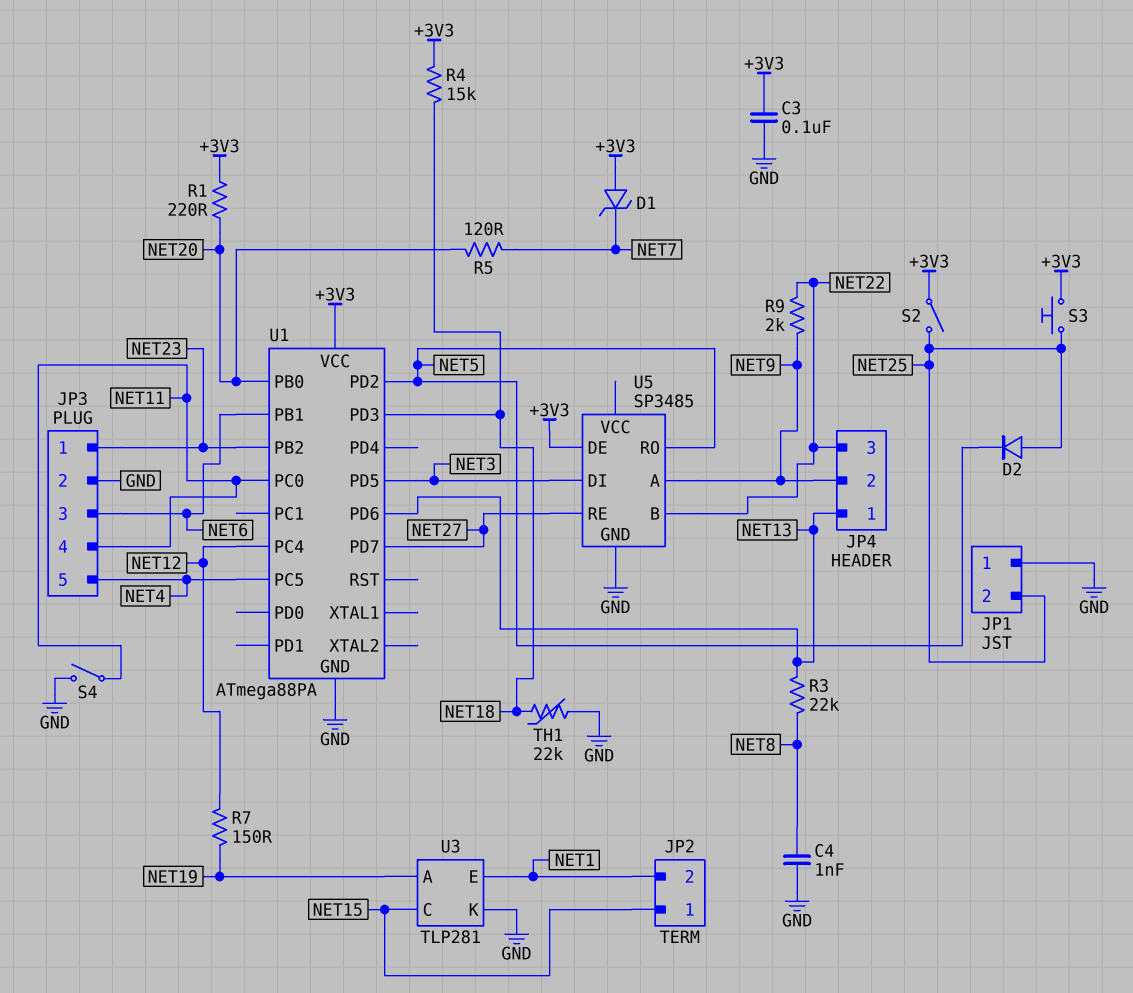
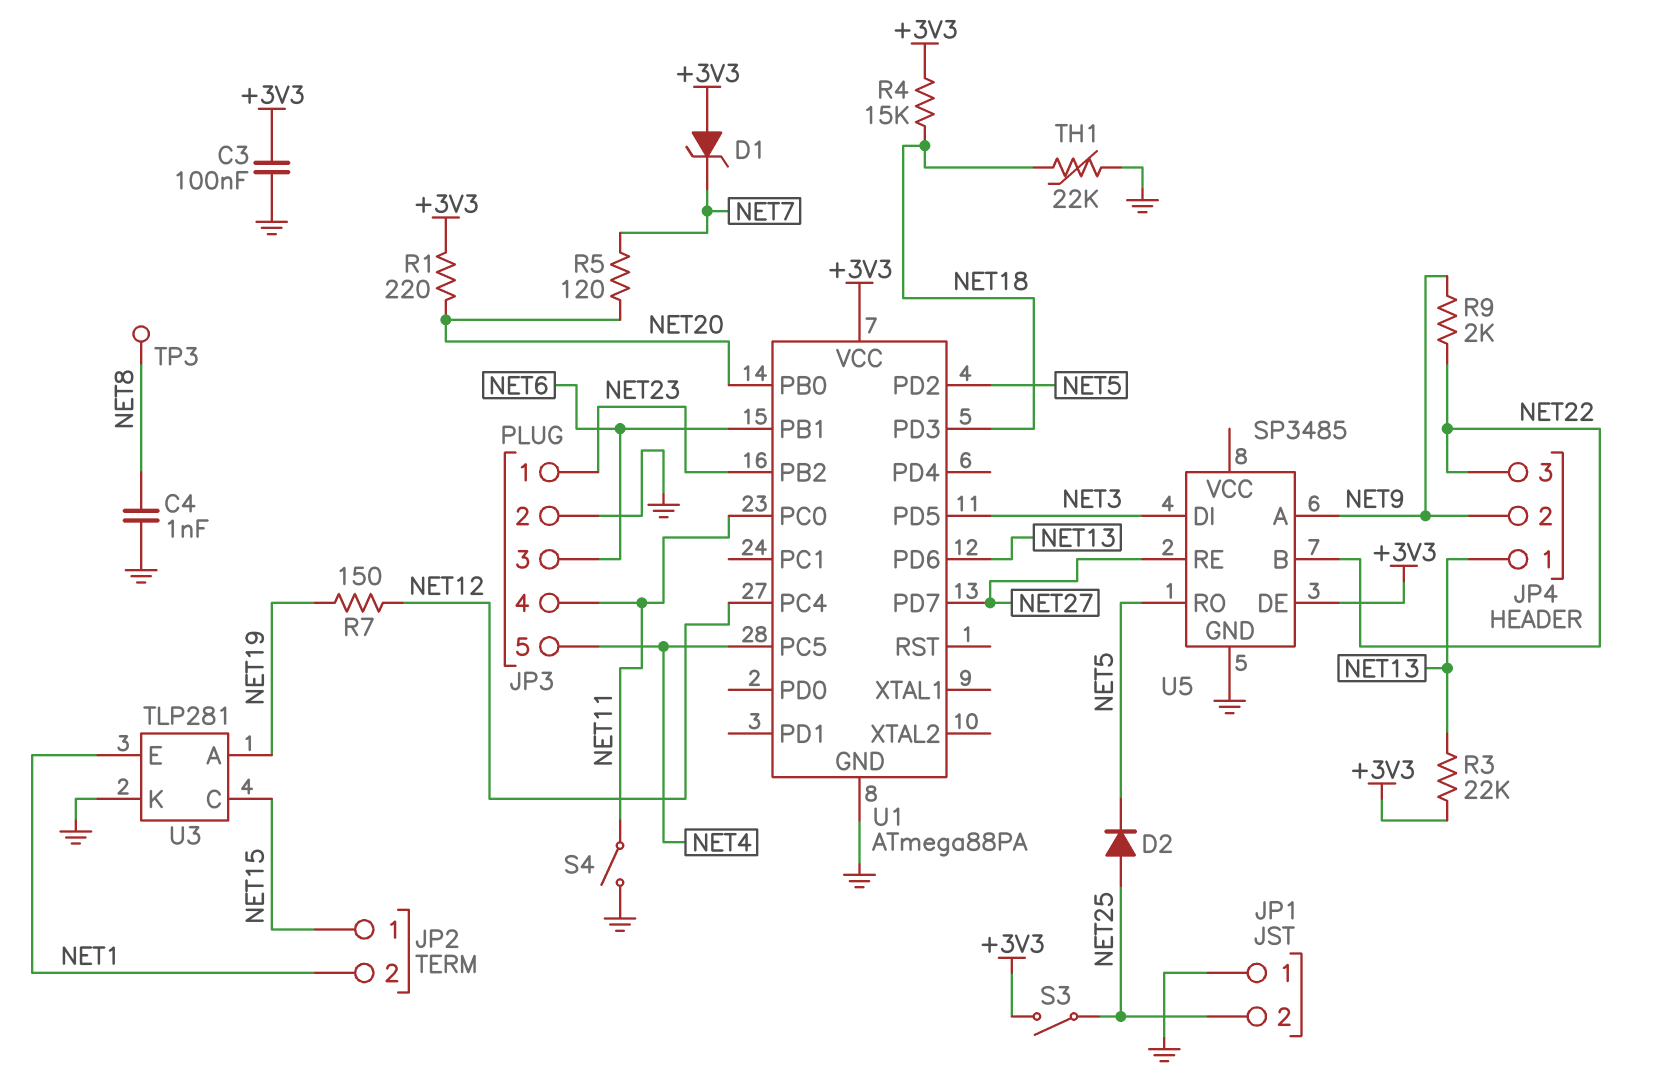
R3: 22k (NET8, NET13) -> 22k (+3V3, NET13)
S2: switch (+3V3, NET25) -> none
S3: button (+3V3, NET25) -> switch (+3V3, NET25)
TP3: none -> test point (NET8)

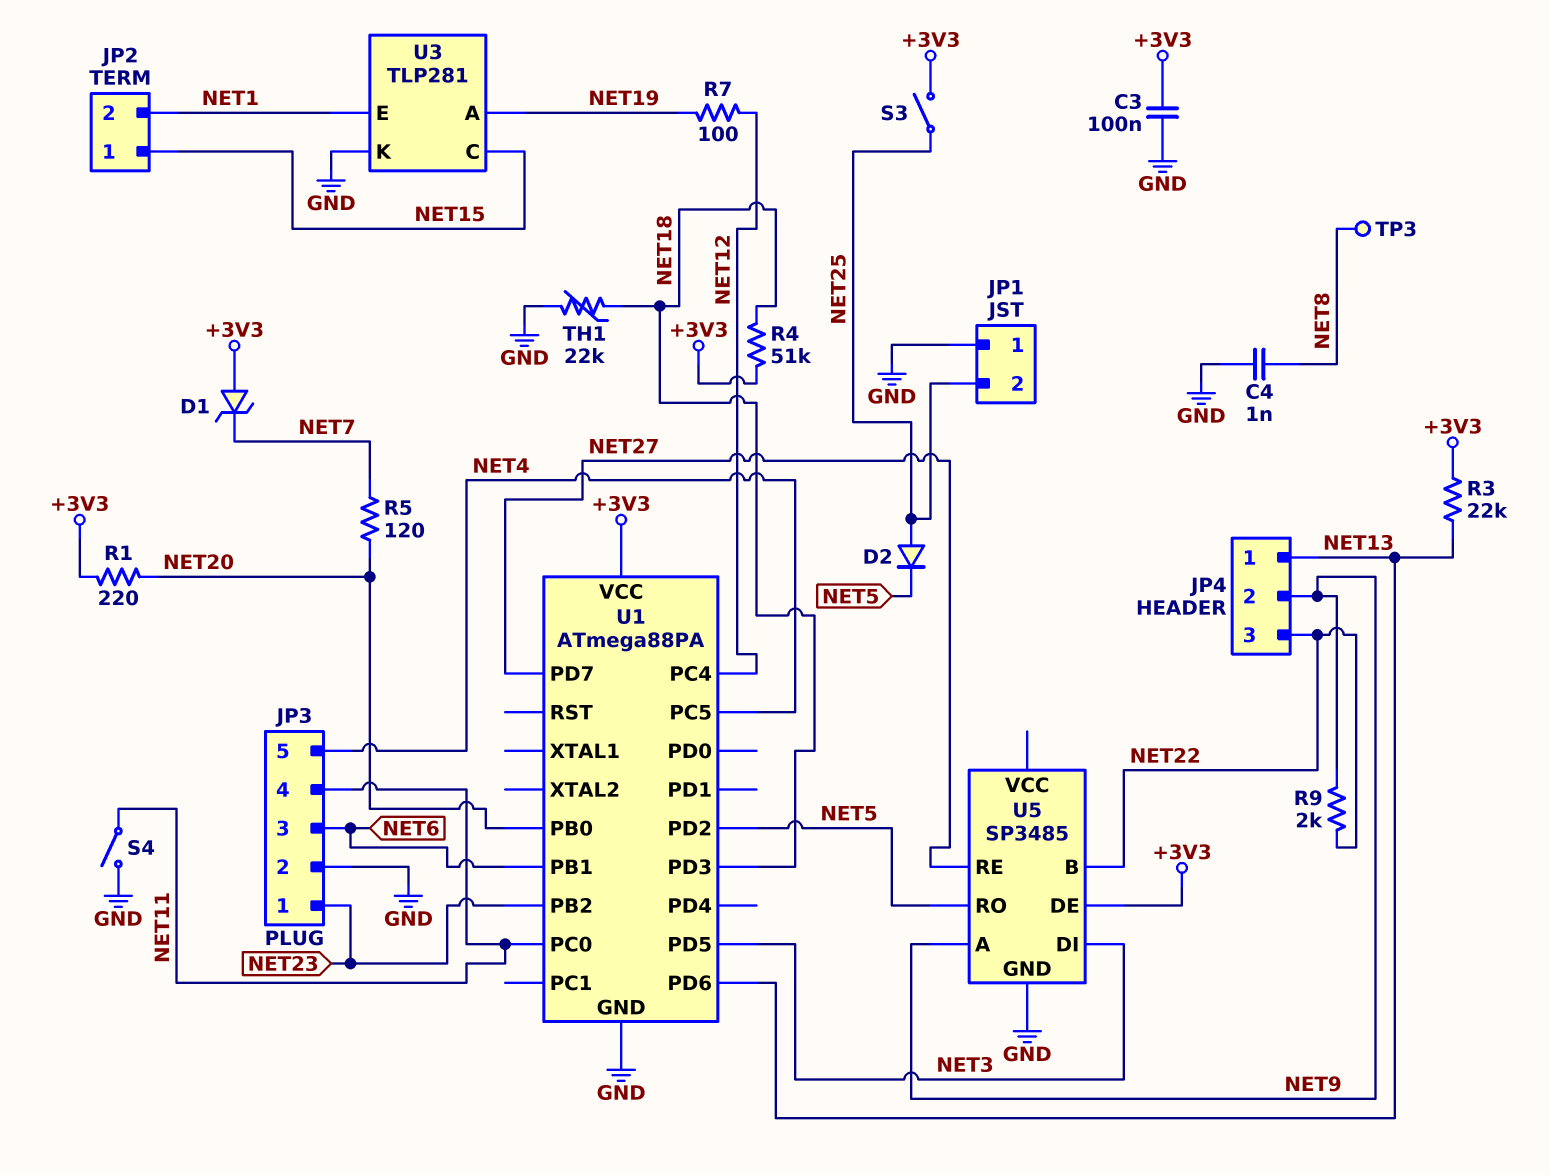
R4: 15k (+3V3, NET18) -> 51k (+3V3, NET18)
R7: 150 (NET12, NET19) -> 100 (NET12, NET19)

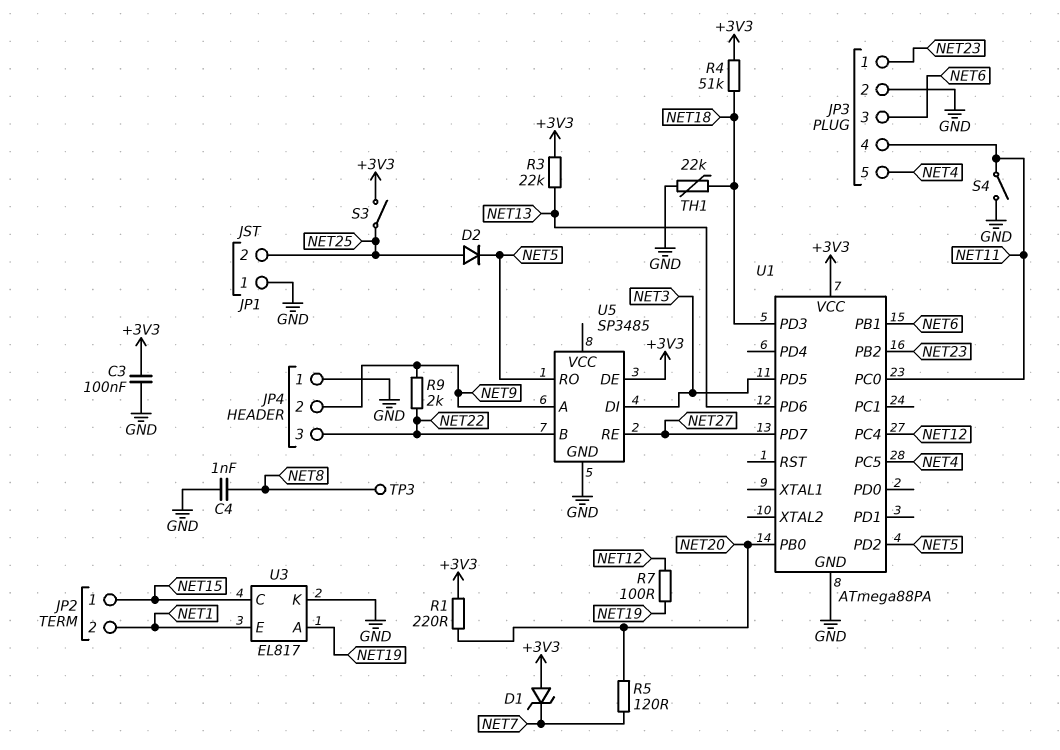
JP4 pin 1: NET13 -> GND
U3: TLP281 -> EL817

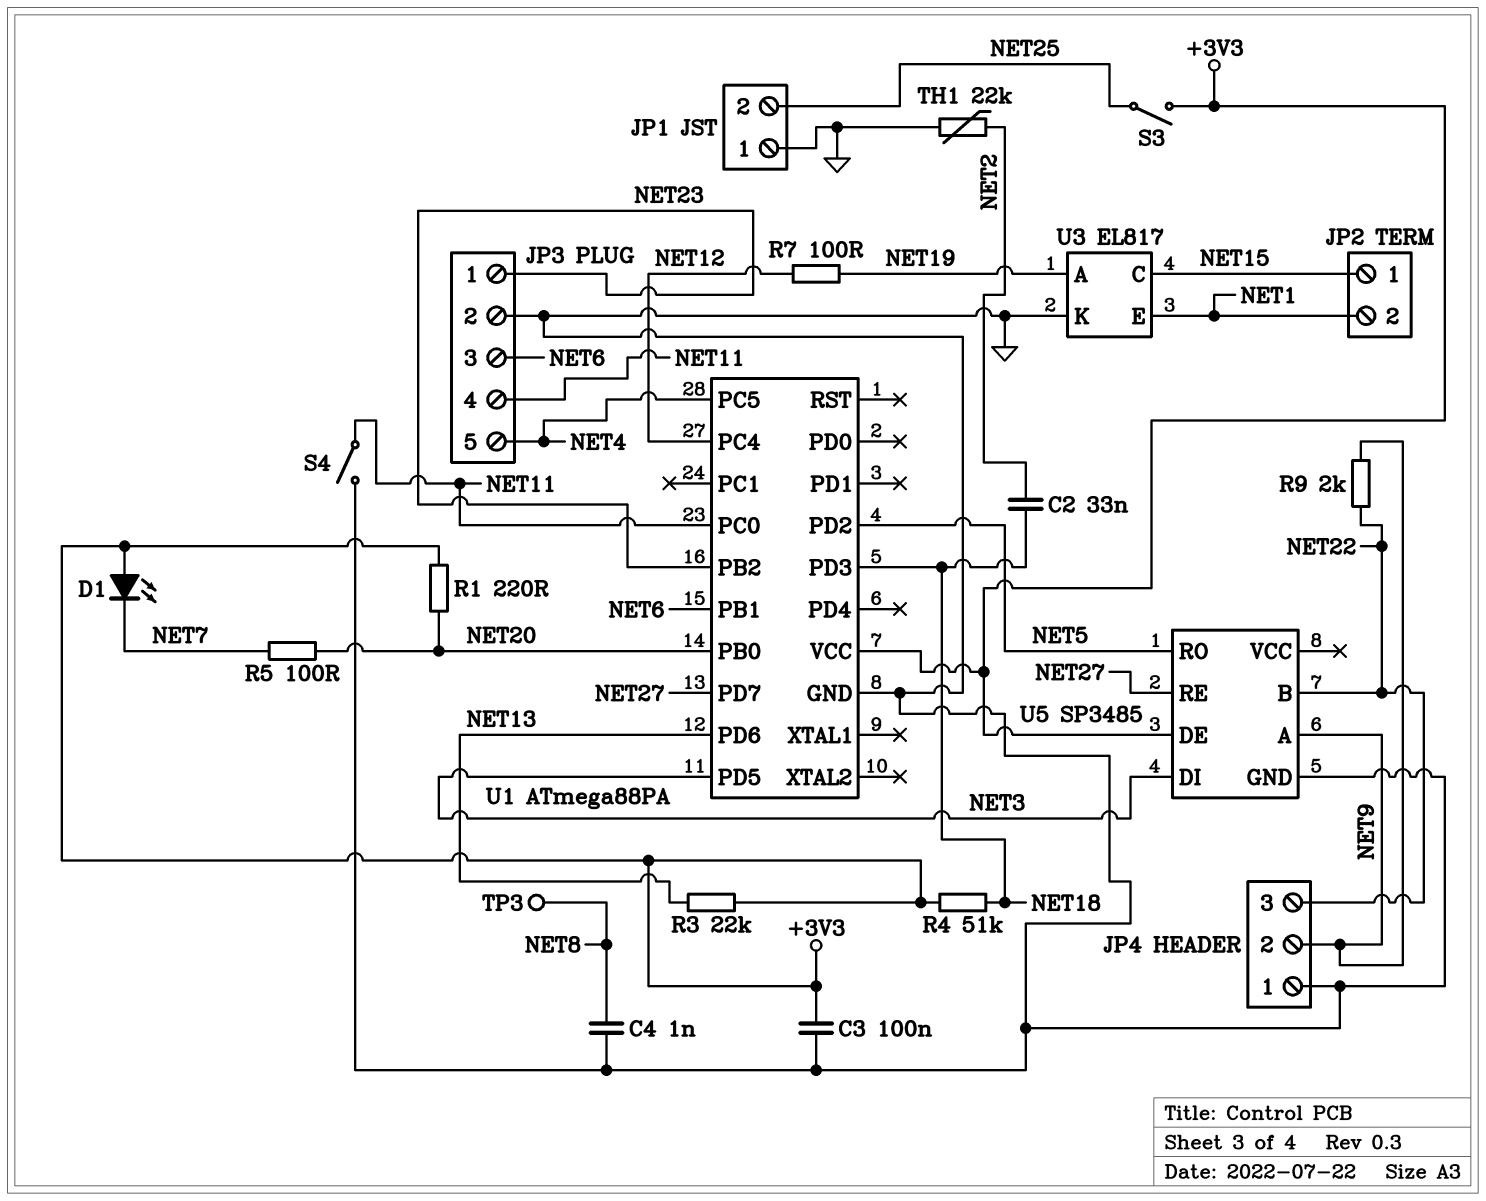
C2: none -> 33nF (NET2, NET18)
D1: zener (A +3V3, K NET7) -> LED (A +3V3, K NET7)
D2: diode (A NET25, K NET5) -> none
R5: 120 (NET7, NET20) -> 100 (NET7, NET20)
TH1: 22k (GND, NET18) -> 22k (GND, NET2)

